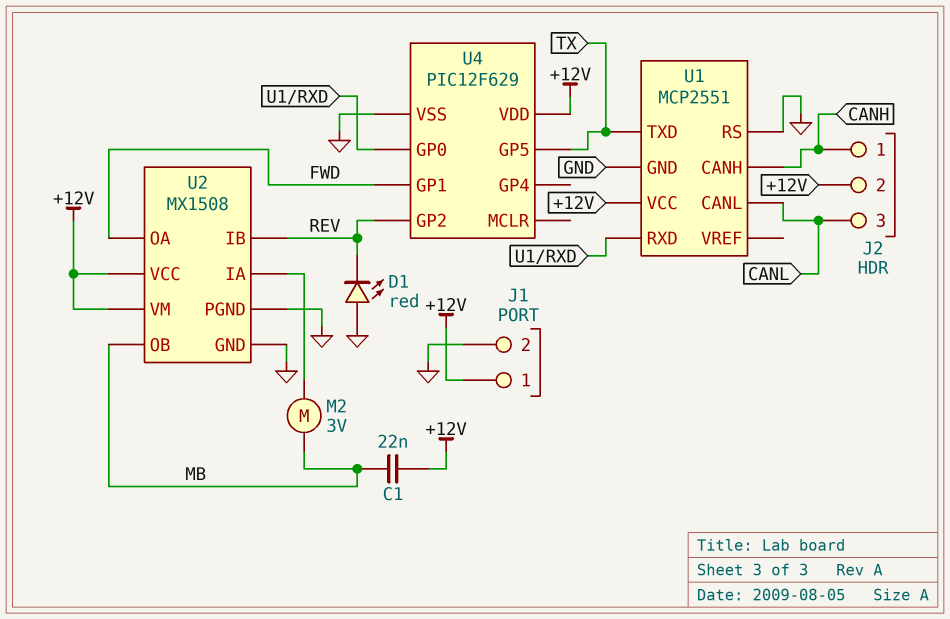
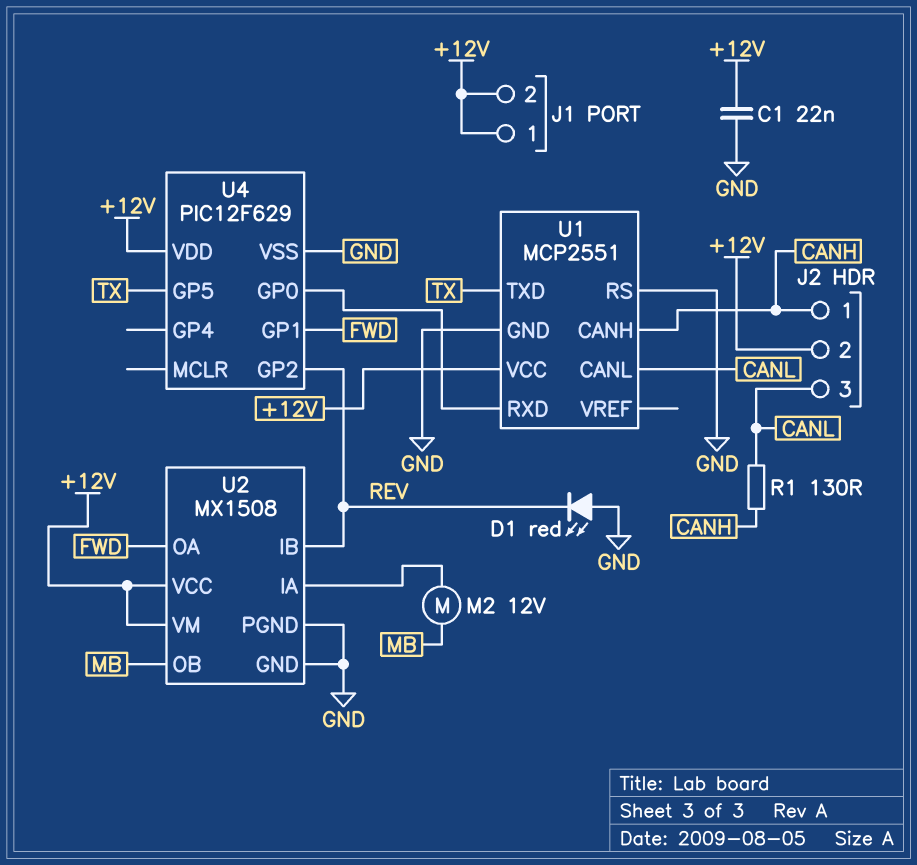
C1: 22nF (+12V, MB) -> 22nF (+12V, GND)
J1 pin 2: GND -> +12V
M2: motor 3V (MB, U2/IA) -> motor 12V (MB, U2/IA)
R1: none -> 130 (CANH, CANL)

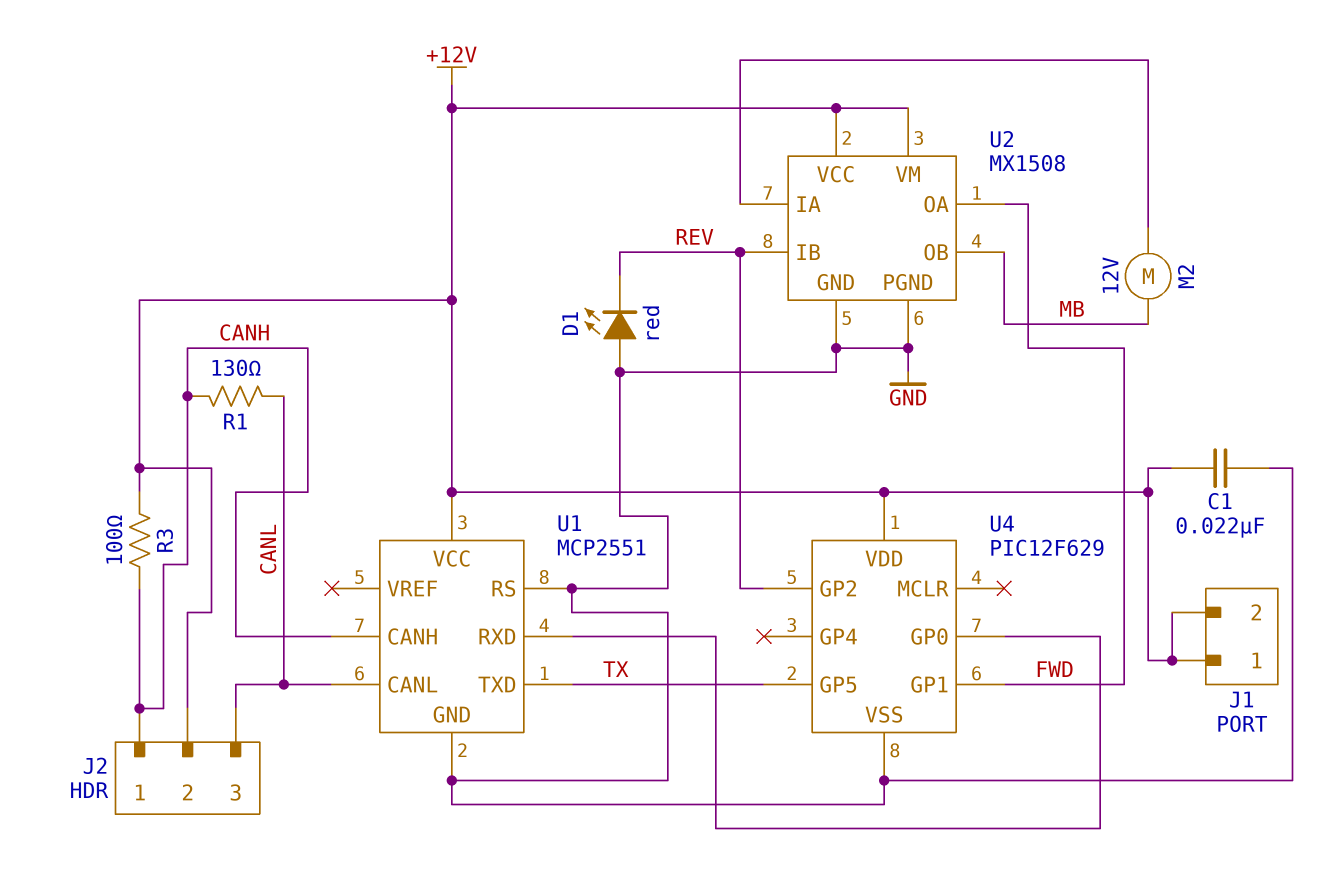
R3: none -> 100 (+12V, CANH)

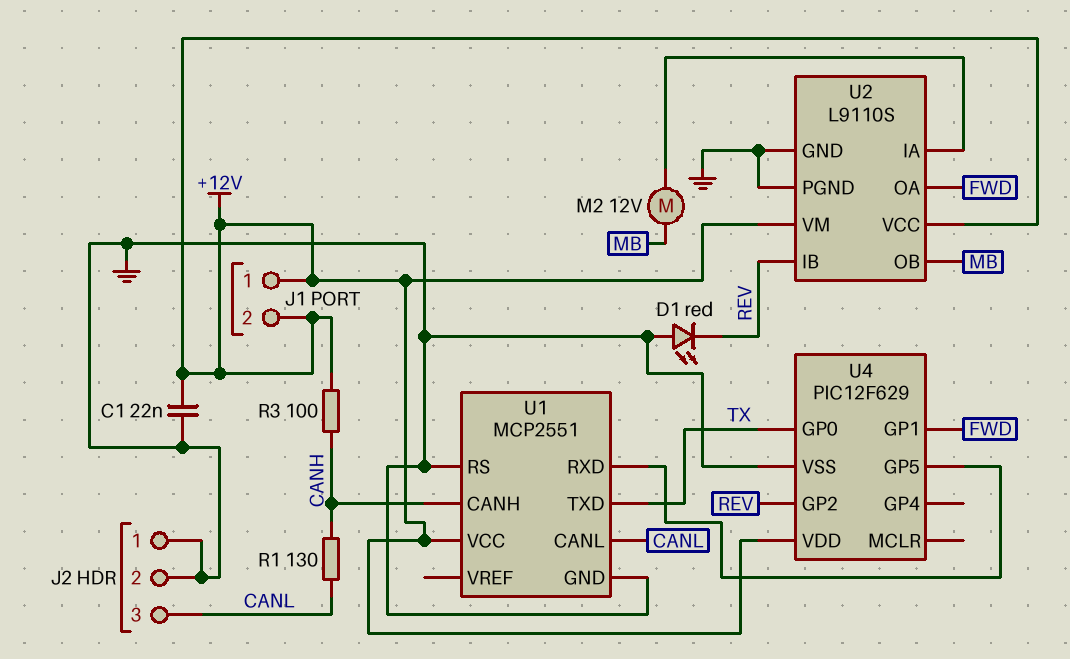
J2 pin 1: CANH -> GND
J2 pin 2: +12V -> GND
U2: MX1508 -> L9110S
U4 pin GP0: U1/RXD -> TX
U4 pin GP5: TX -> U1/RXD

